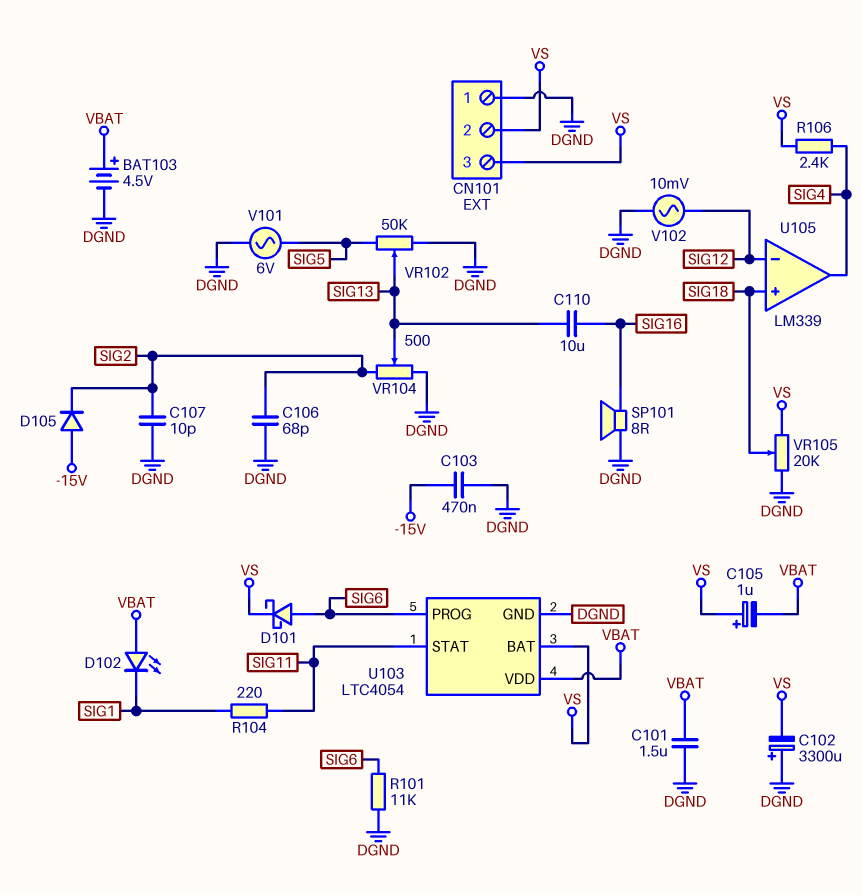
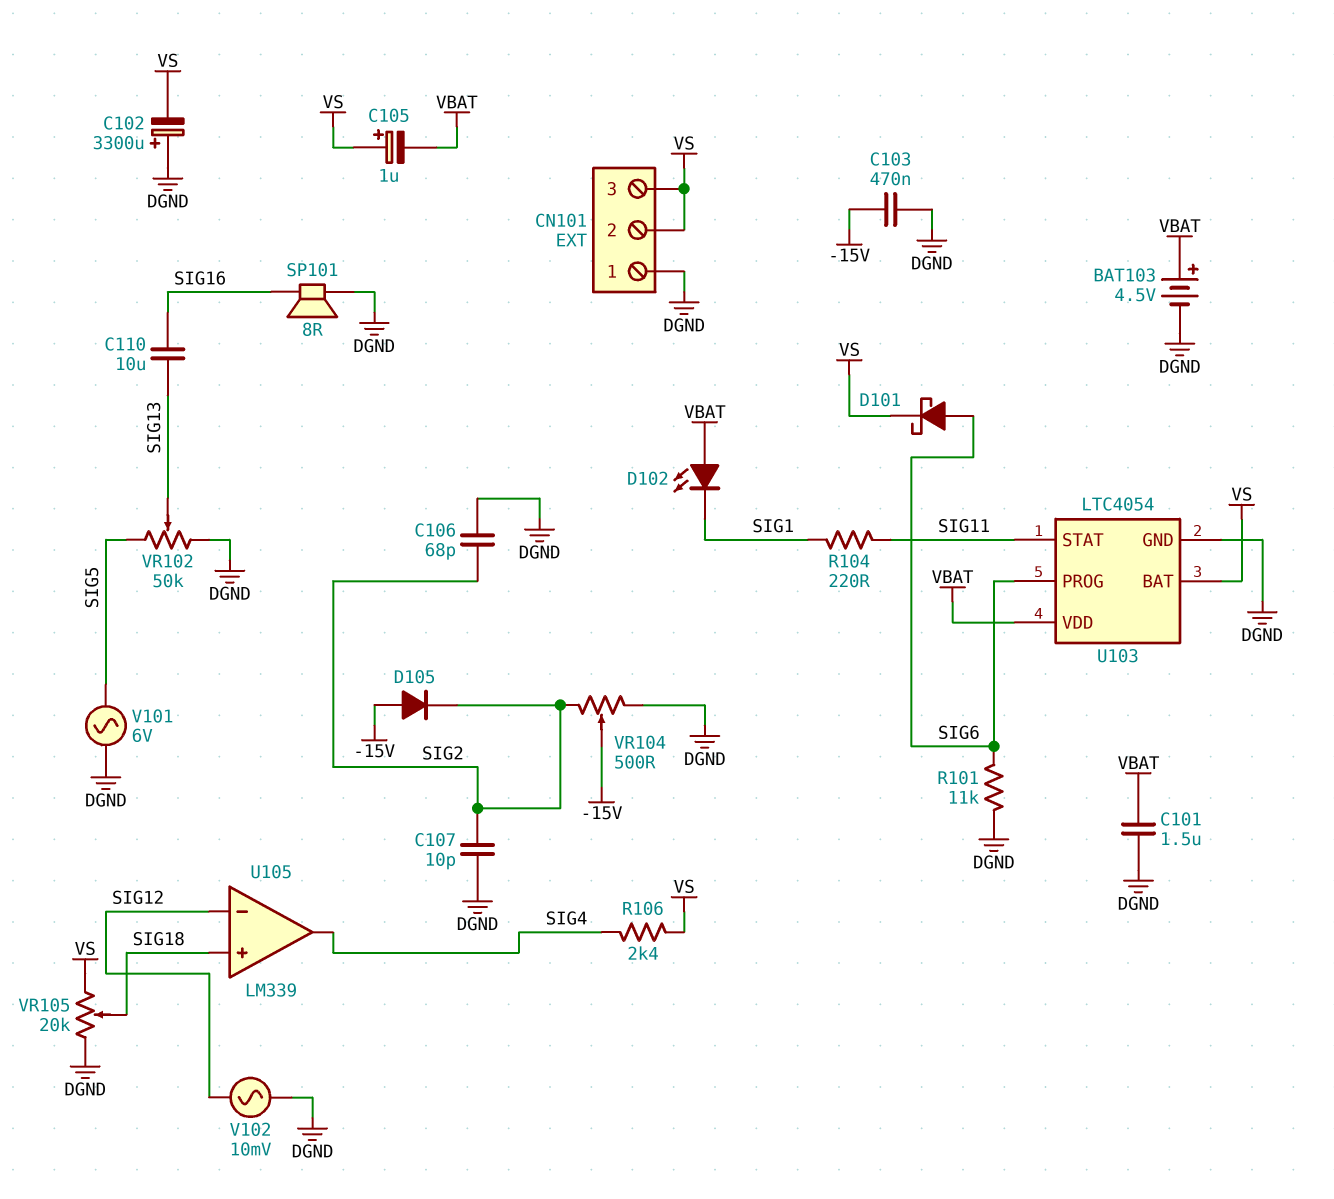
VR104: 500 (DGND, SIG2, wiper SIG13) -> 500 (DGND, SIG2, wiper -15V)

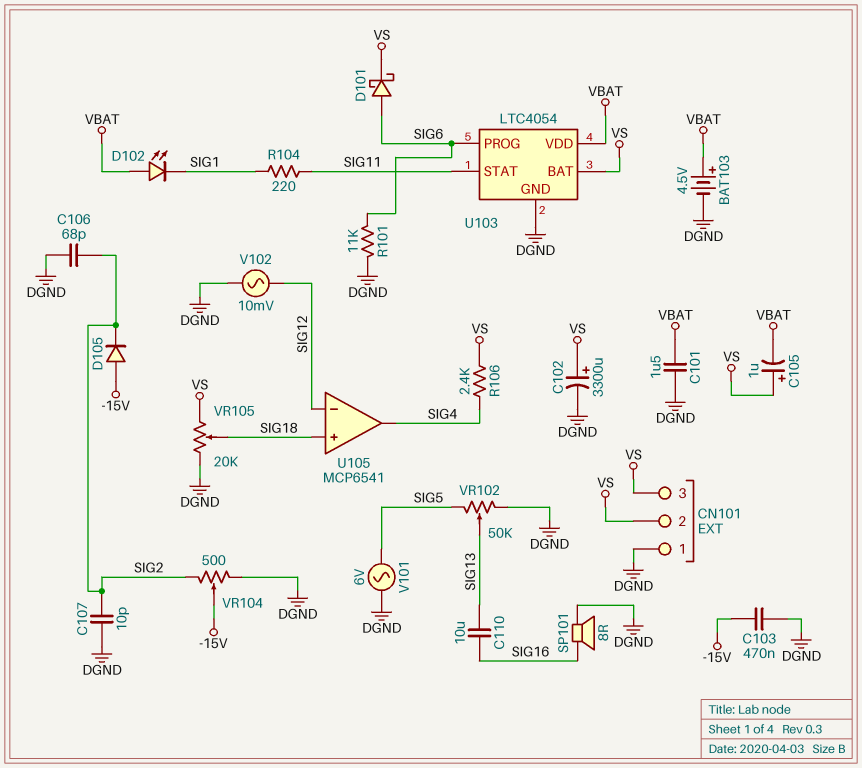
C102: 3300uF (plus DGND, minus VS) -> 3300uF (plus VS, minus DGND)
U105: LM339 -> MCP6541

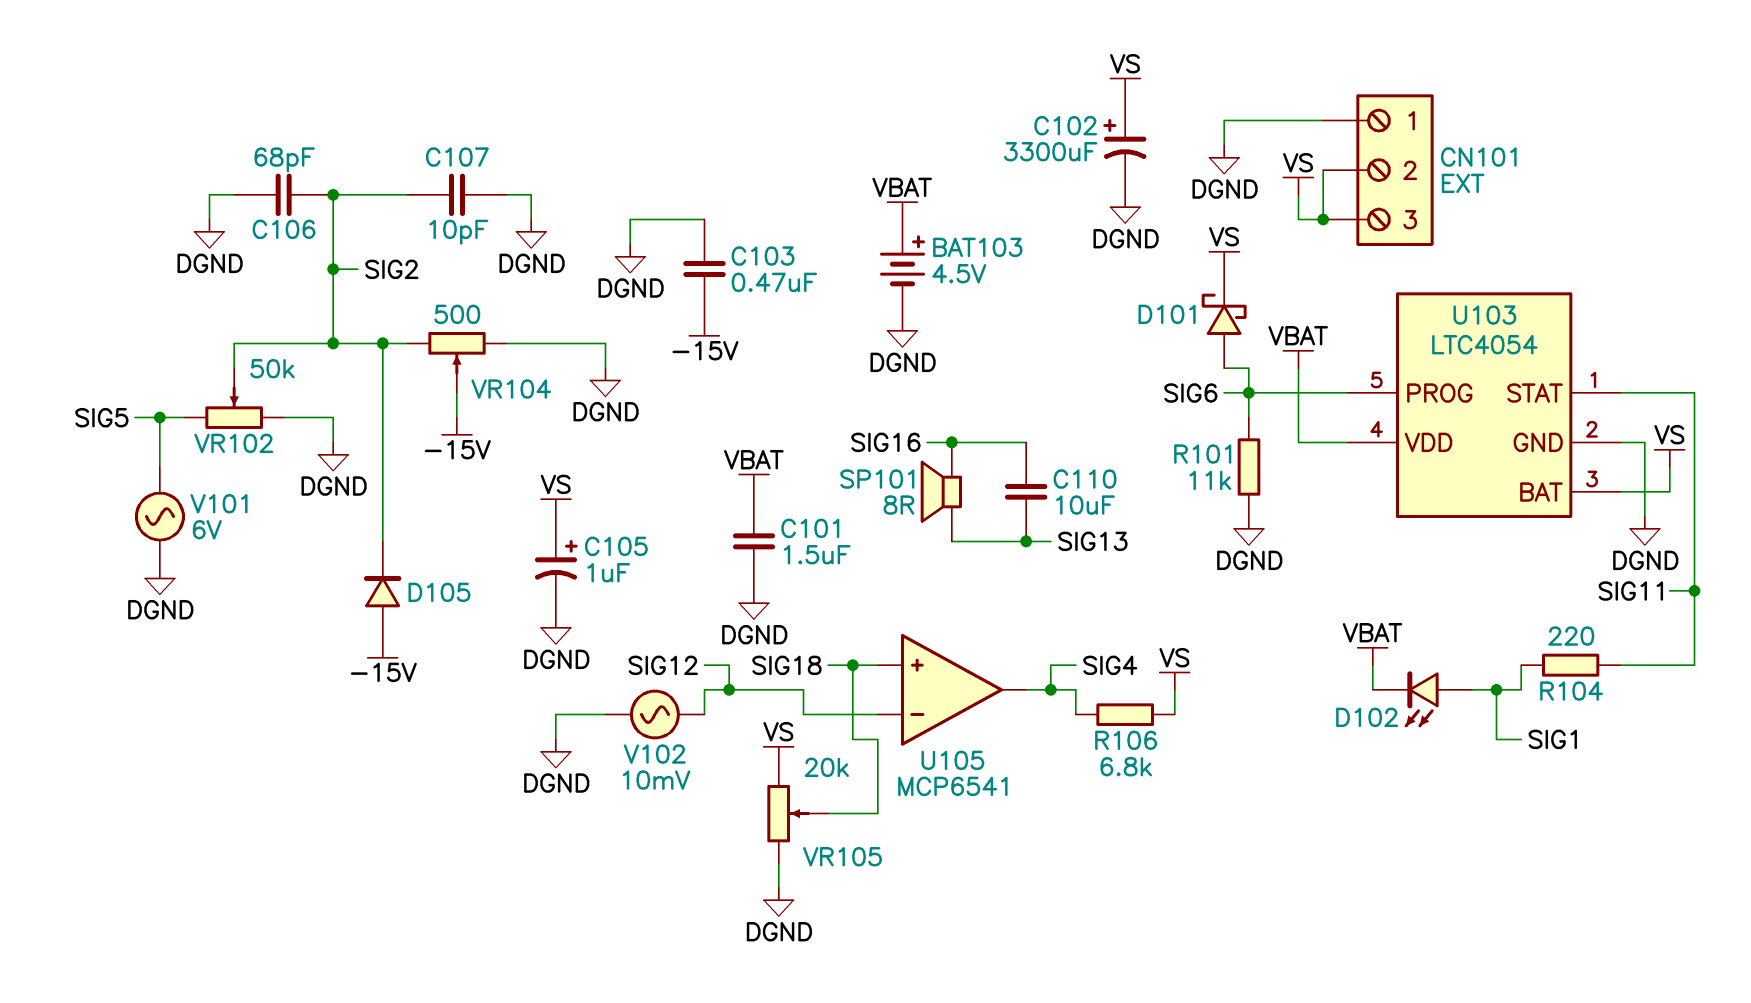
C105: 1uF (plus VS, minus VBAT) -> 1uF (plus VS, minus DGND)
D102: LED (A VBAT, K SIG1) -> LED (A SIG1, K VBAT)
R106: 2.4k (SIG4, VS) -> 6.8k (SIG4, VS)
SP101: speaker 8R (DGND, SIG16) -> speaker 8R (SIG13, SIG16)
VR102: 50k (DGND, SIG5, wiper SIG13) -> 50k (DGND, SIG5, wiper SIG2)

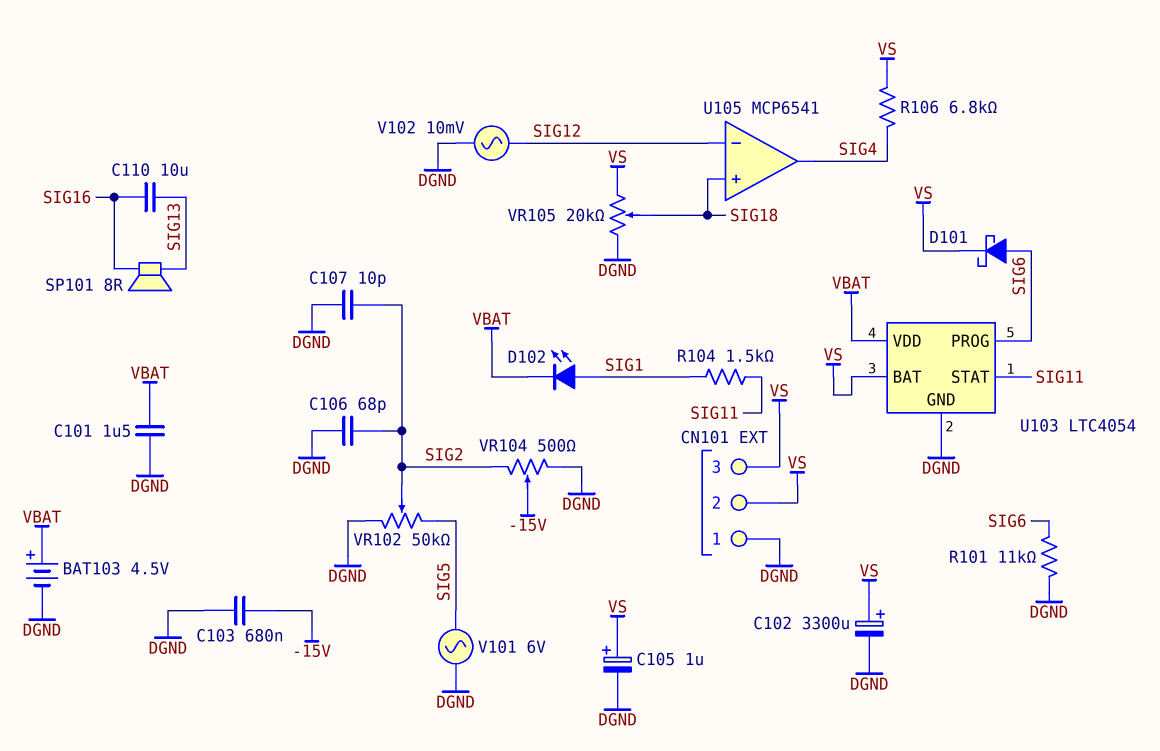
C103: 470nF (-15V, DGND) -> 680nF (-15V, DGND)
D105: diode (A -15V, K SIG2) -> none
R104: 220 (SIG1, SIG11) -> 1.5k (SIG1, SIG11)

